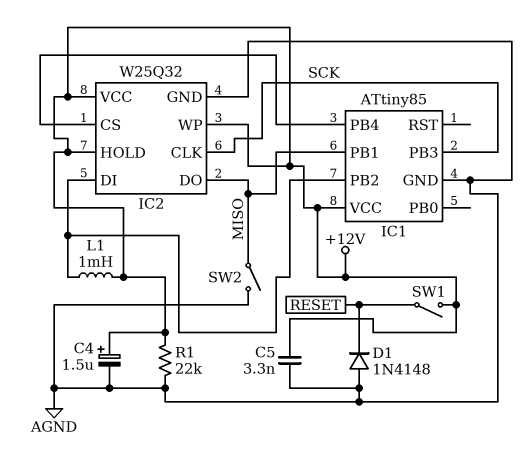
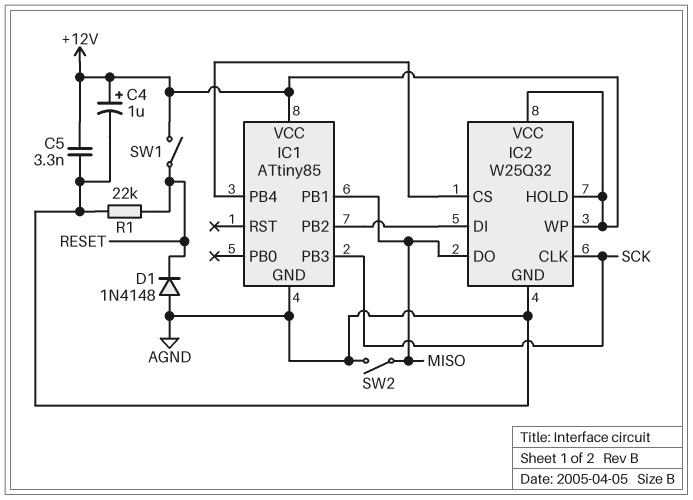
C4: 1.5uF (plus +12V, minus AGND) -> 1uF (plus +12V, minus AGND)
L1: 1mH (+12V, IC1/PB2) -> none
R1: 22k (+12V, AGND) -> 22k (AGND, RESET)

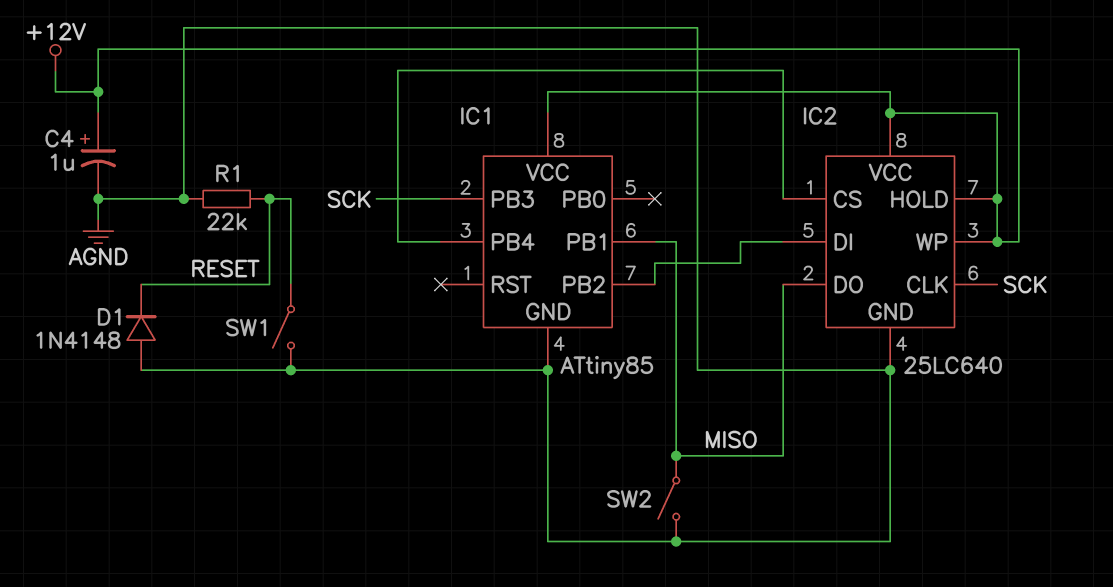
C5: 3.3nF (+12V, AGND) -> none
IC2: W25Q32 -> 25LC640
SW1: switch (+12V, RESET) -> switch (AGND, RESET)

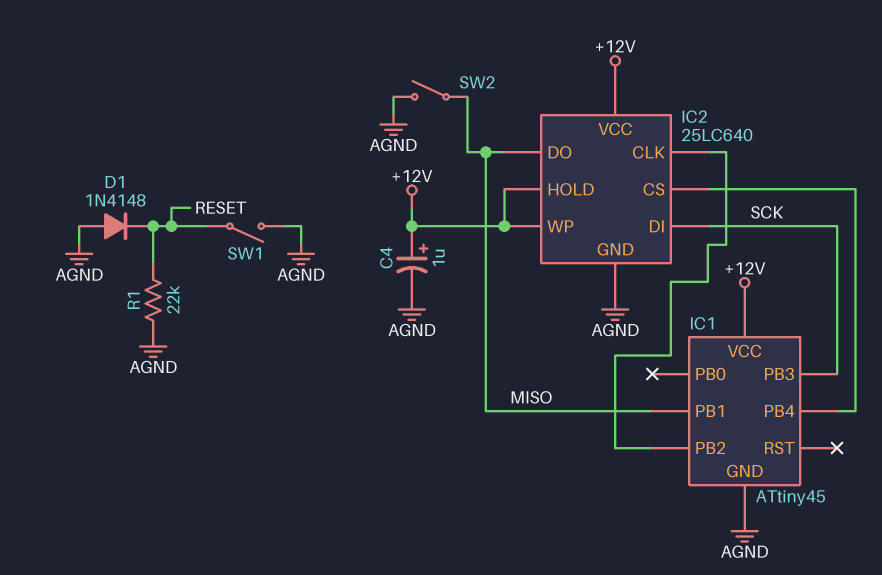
IC1: ATtiny85 -> ATtiny45
IC2 pin CLK: SCK -> IC1/PB2
IC2 pin DI: IC1/PB2 -> SCK

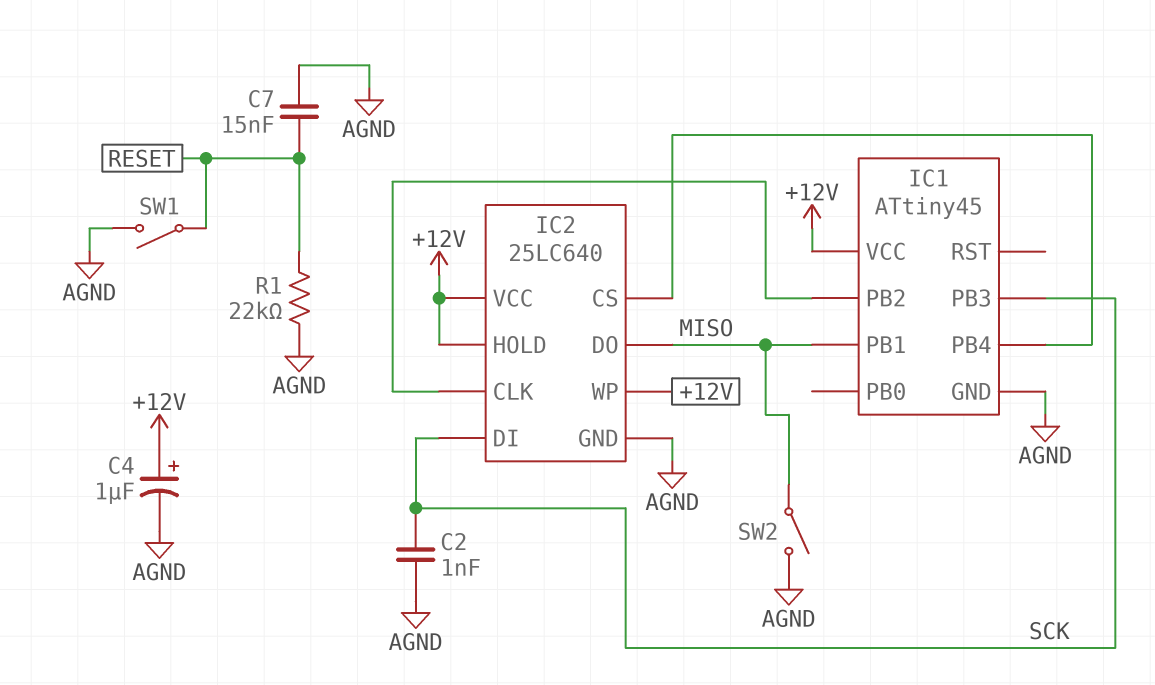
C2: none -> 1nF (AGND, SCK)
C7: none -> 15nF (AGND, RESET)
D1: diode 1N4148 (A AGND, K RESET) -> none

